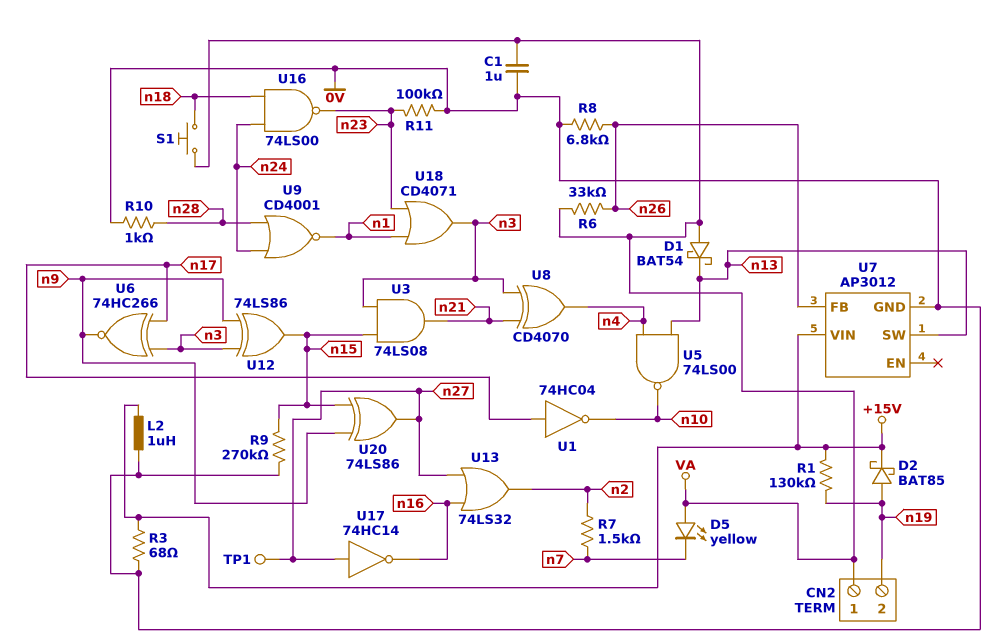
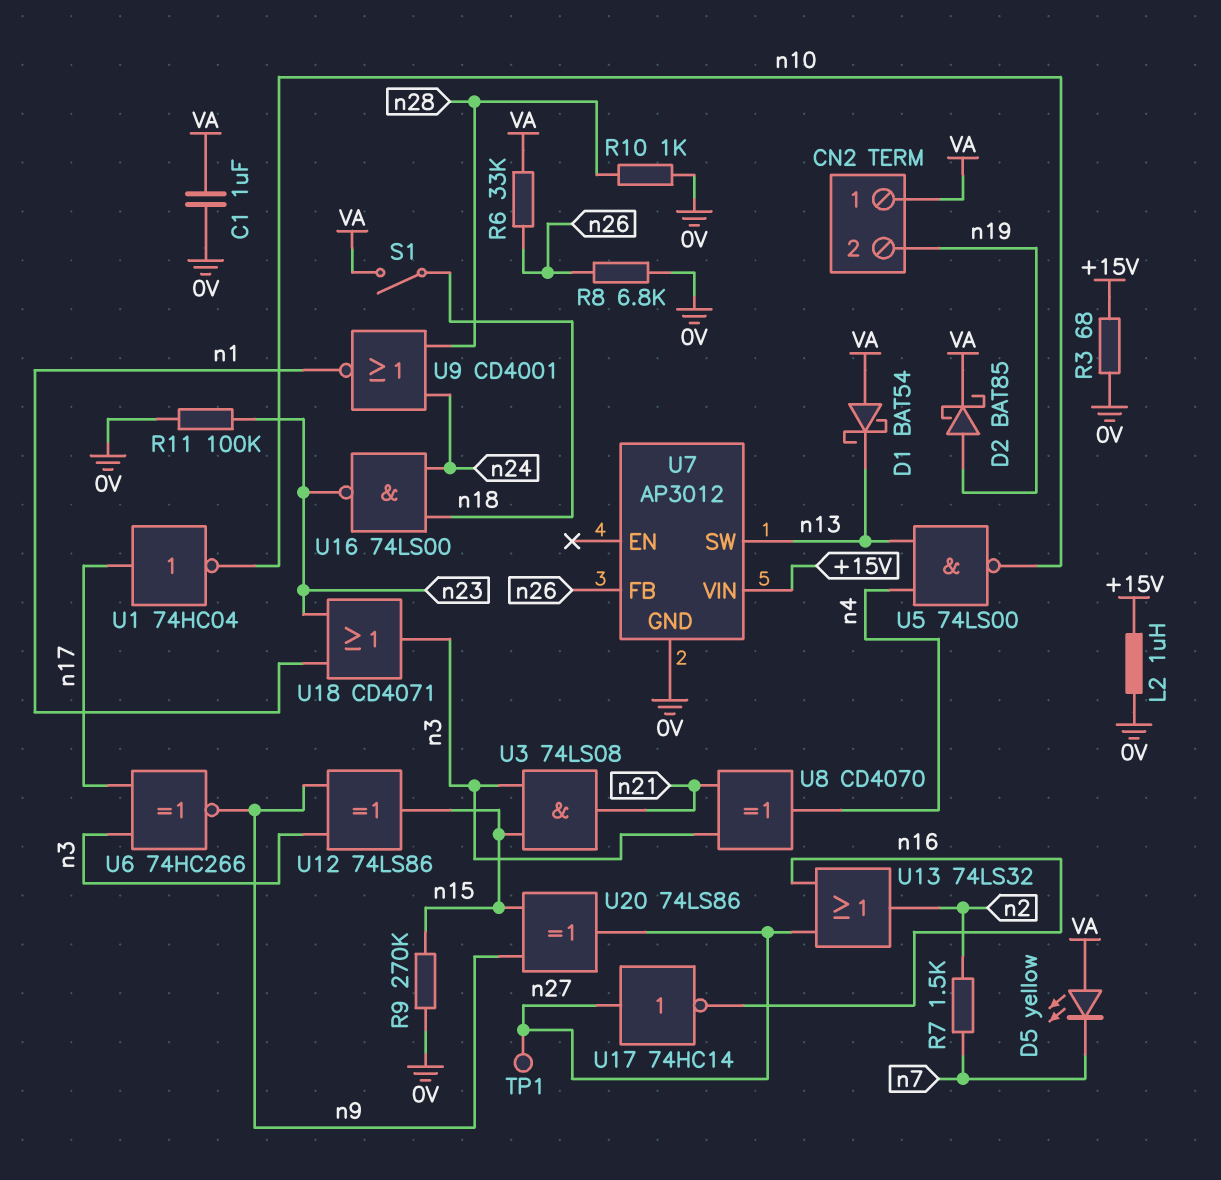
D2: schottky BAT85 (A n19, K +15V) -> schottky BAT85 (A n19, K VA)
R1: 130k (+15V, n19) -> none
S1: button (VA, n18) -> switch (VA, n18)

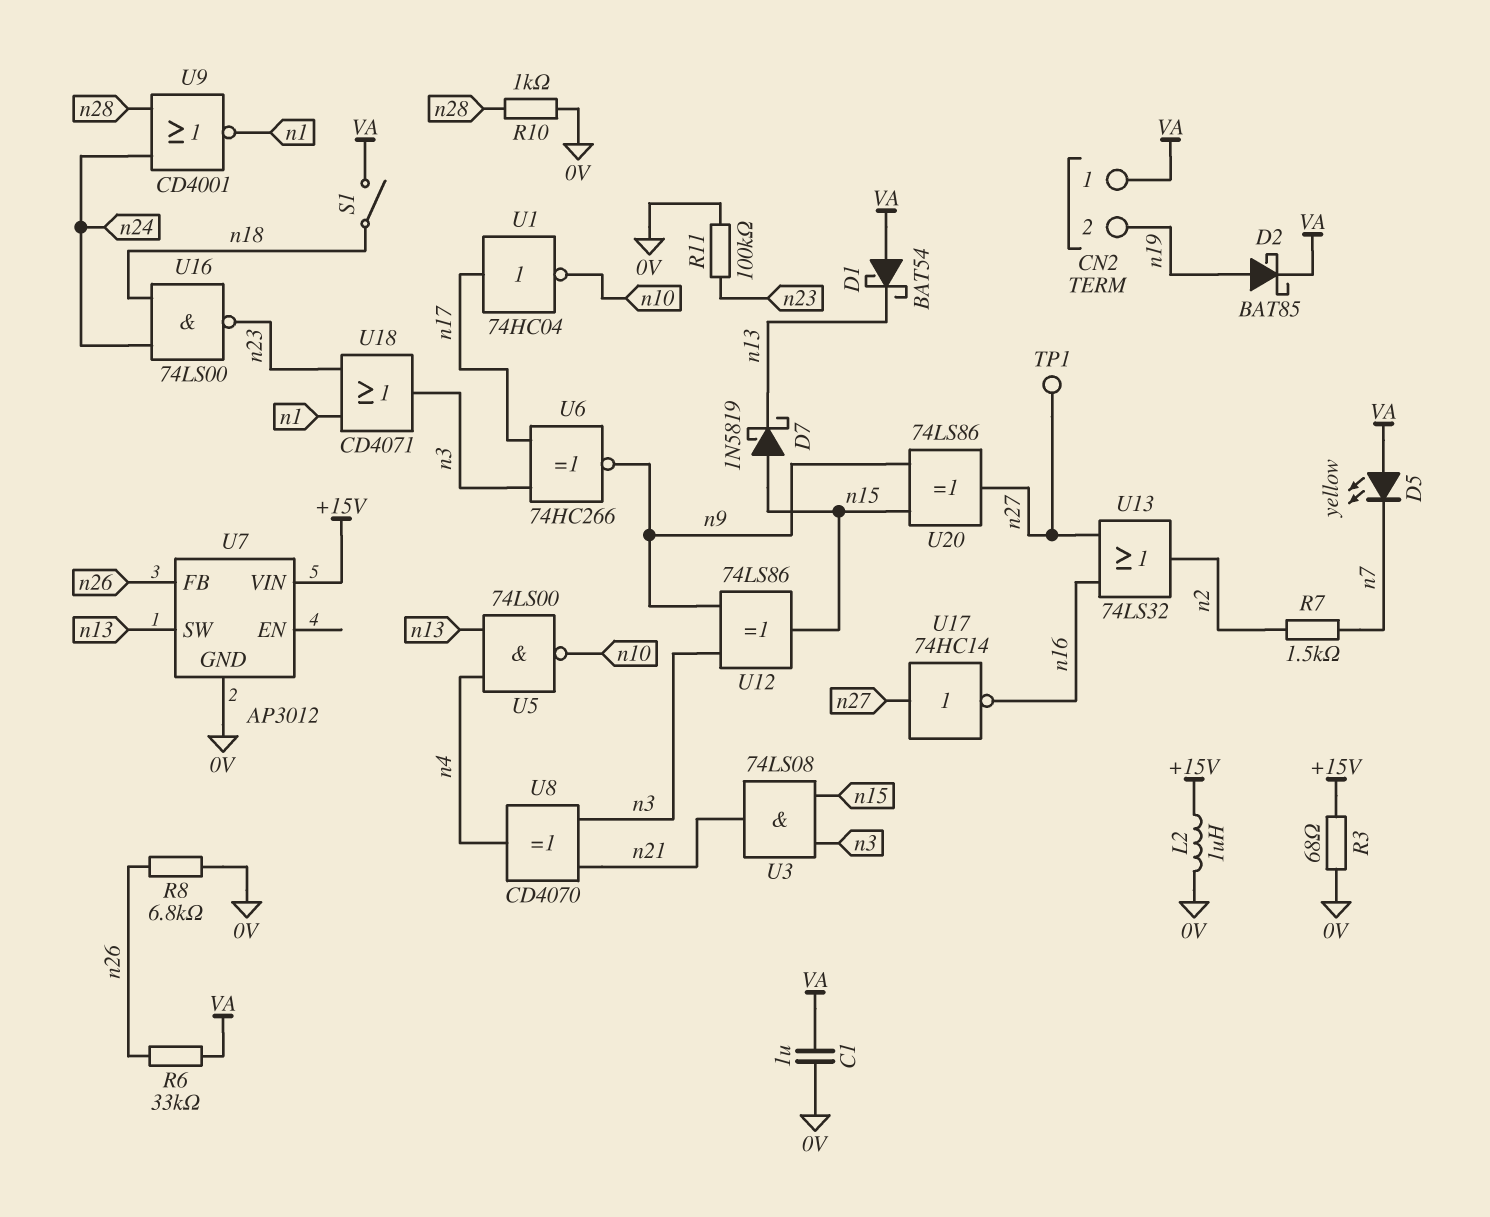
D7: none -> schottky 1N5819 (A n15, K n13)
R9: 270k (0V, n15) -> none

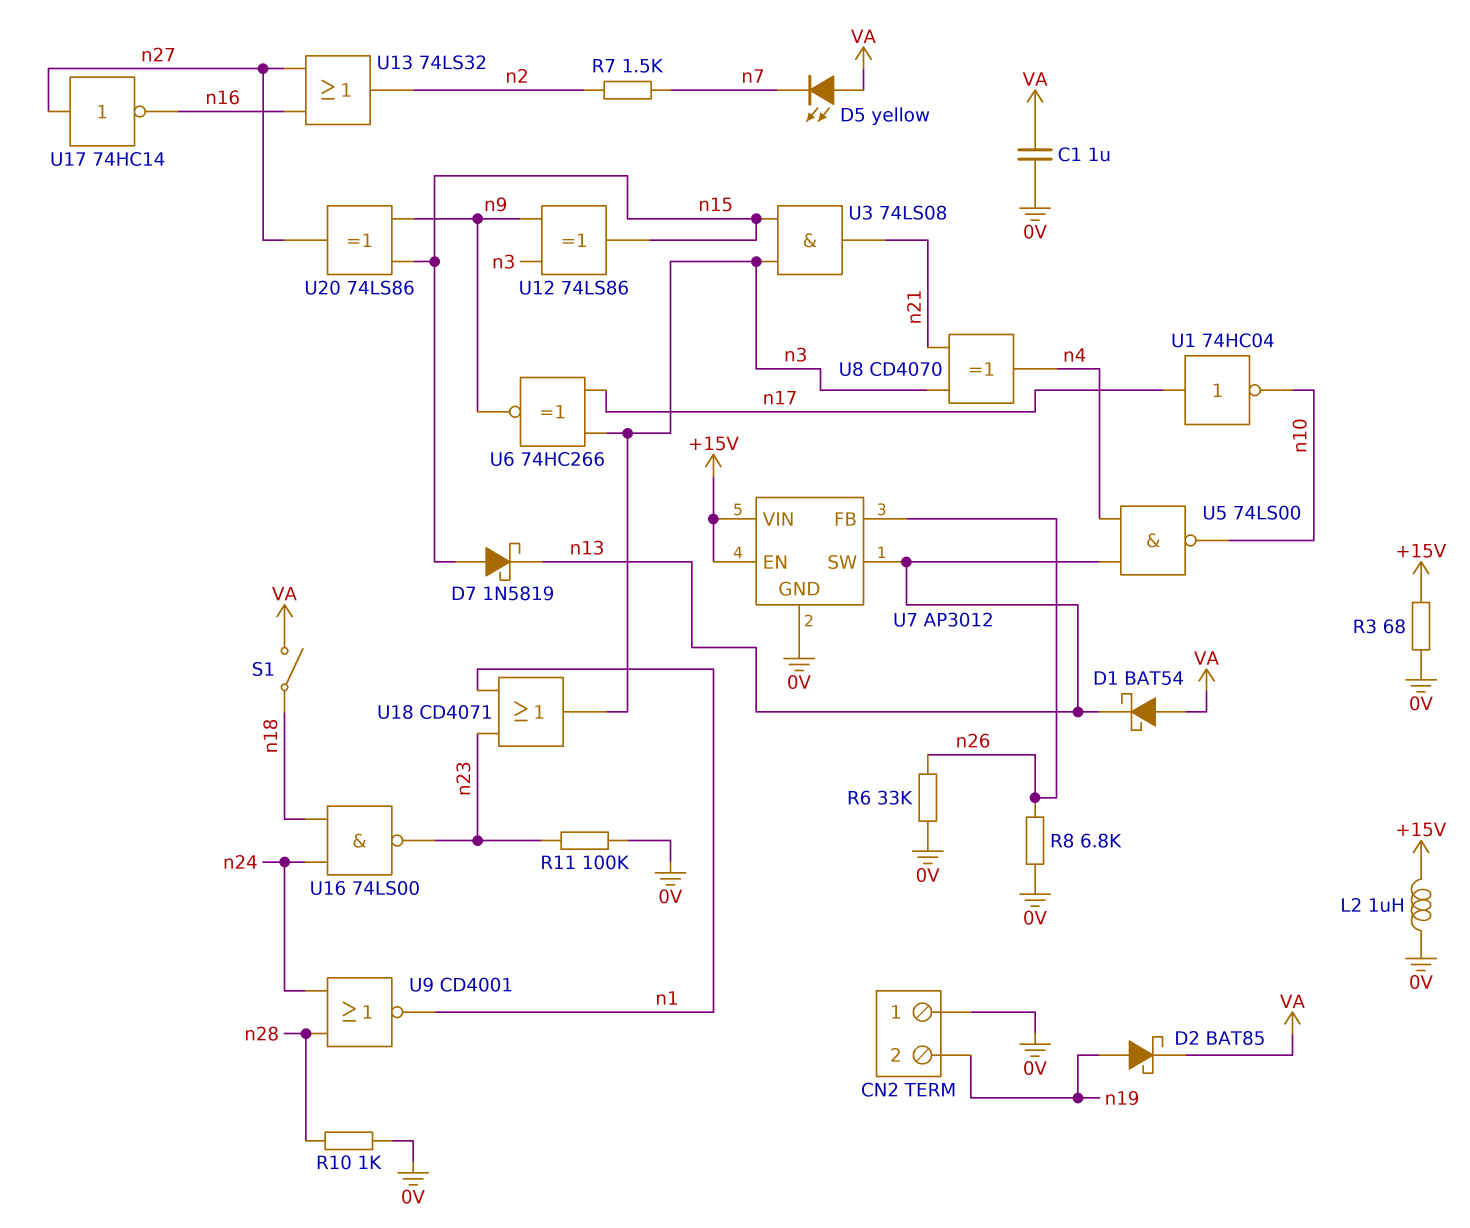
CN2 pin 1: VA -> 0V
R6: 33k (VA, n26) -> 33k (0V, n26)
TP1: test point (n27) -> none
U7 pin EN: none -> +15V

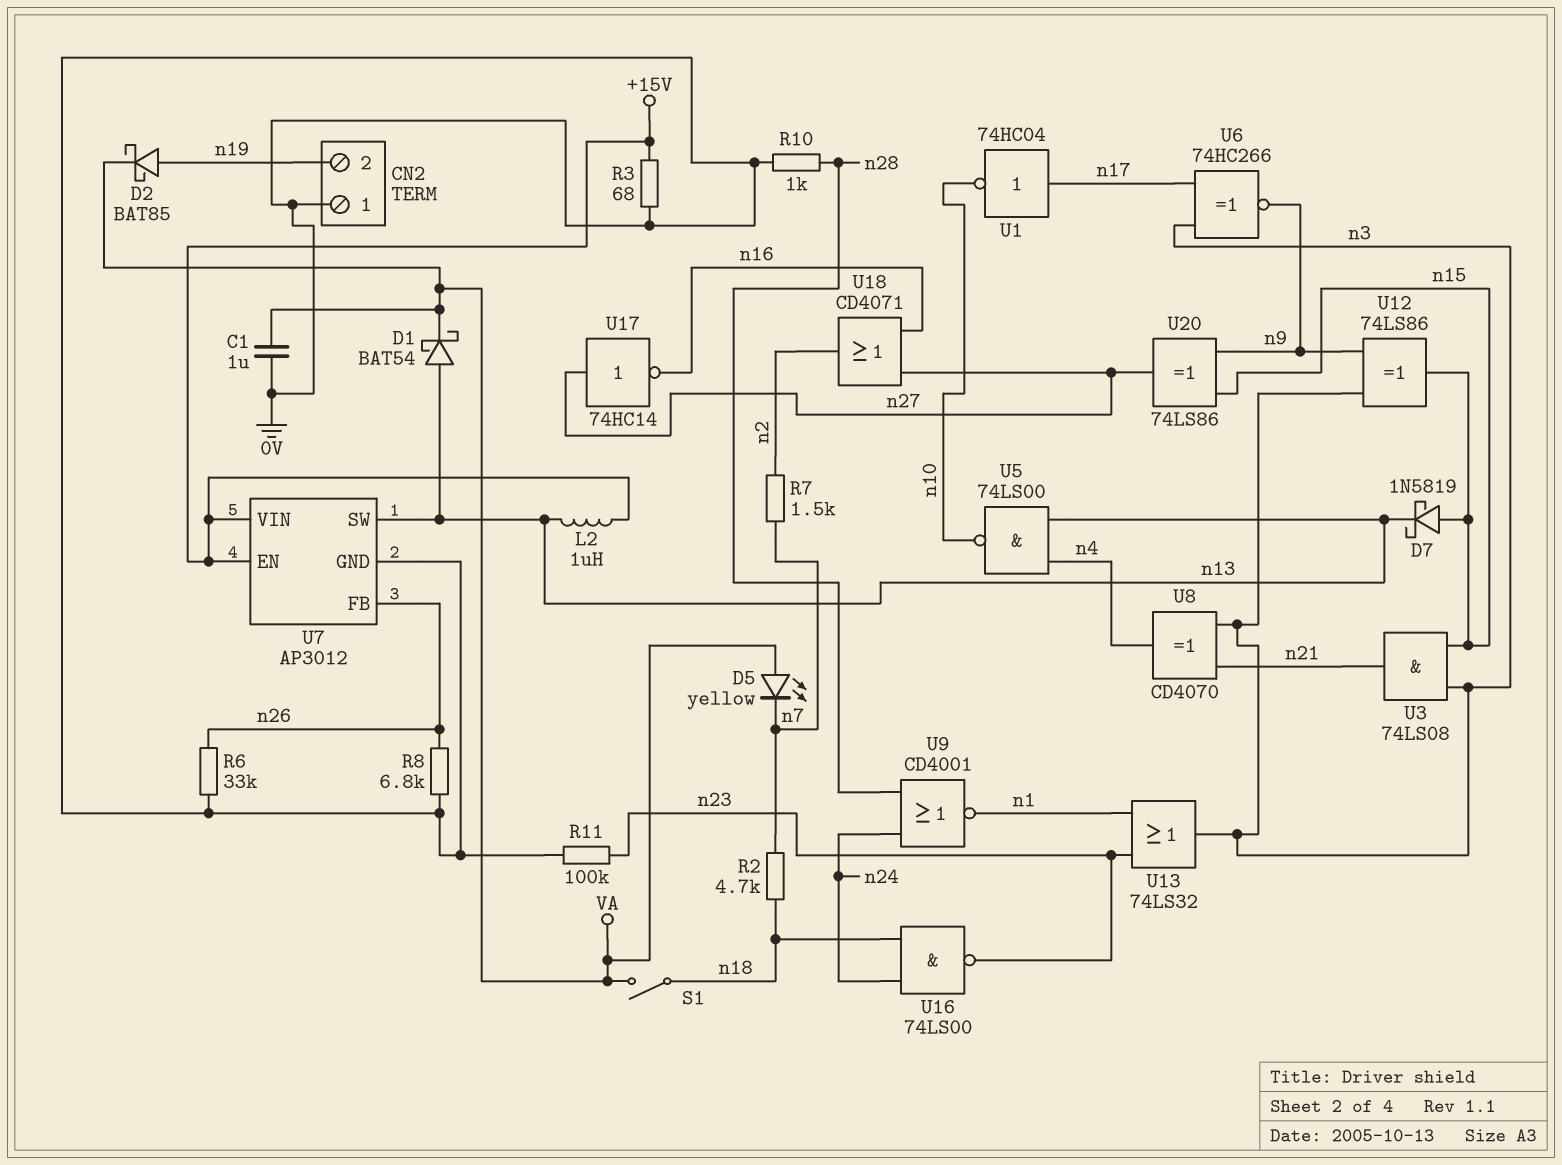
D1: schottky BAT54 (A VA, K n13) -> schottky BAT54 (A n13, K VA)
L2: 1uH (+15V, 0V) -> 1uH (+15V, n13)
R2: none -> 4.7k (n7, n18)
U13: OR 74LS32 (in n16, in n27, out n2) -> OR 74LS32 (in n1, in n23, out n3)
U18: OR CD4071 (in n1, in n23, out n3) -> OR CD4071 (in n16, in n27, out n2)

